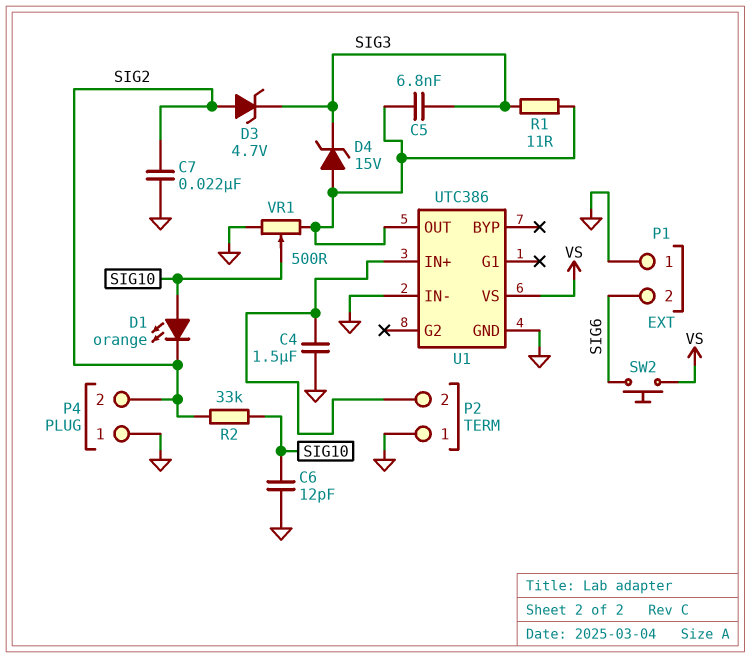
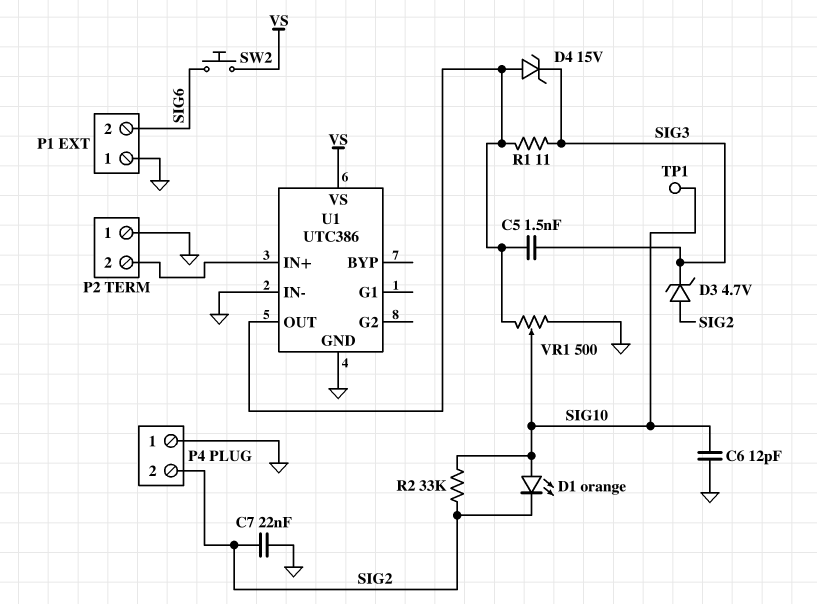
C4: 1.5uF (GND, P2/2) -> none
C5: 6.8nF (SIG3, U1/OUT) -> 1.5nF (SIG3, U1/OUT)
TP1: none -> test point (SIG10)

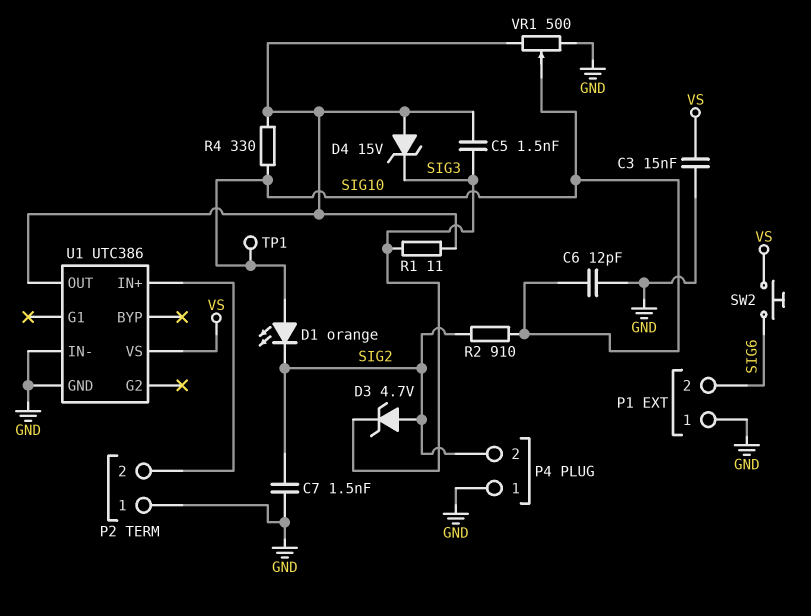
C3: none -> 15nF (GND, VS)
C7: 22nF (GND, SIG2) -> 1.5nF (GND, SIG2)
R2: 33k (SIG2, SIG10) -> 910 (SIG2, SIG10)
R4: none -> 330 (SIG10, U1/OUT)

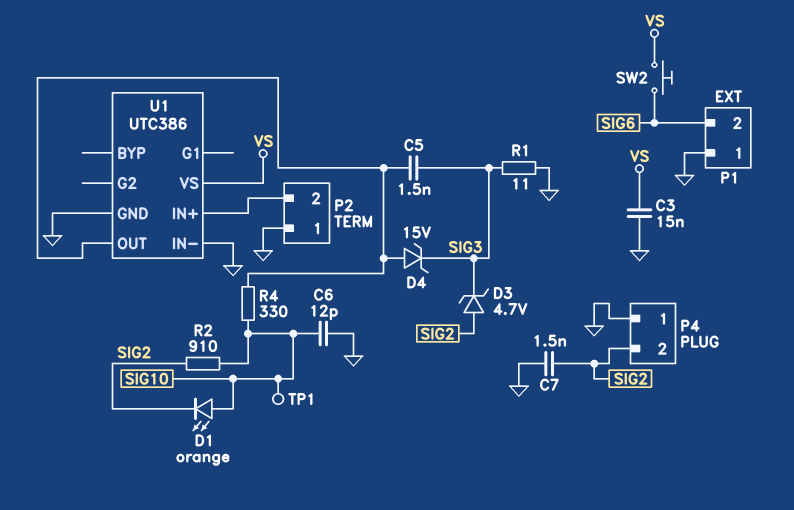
R1: 11 (SIG3, U1/OUT) -> 11 (GND, SIG3)
VR1: 500 (GND, U1/OUT, wiper SIG10) -> none

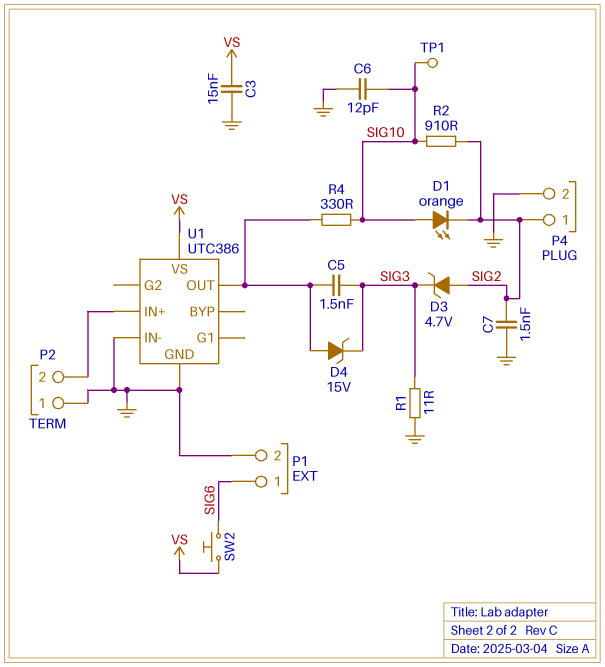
P1 pin 1: GND -> SIG6
P1 pin 2: SIG6 -> GND
P4 pin 1: GND -> SIG2
P4 pin 2: SIG2 -> GND

